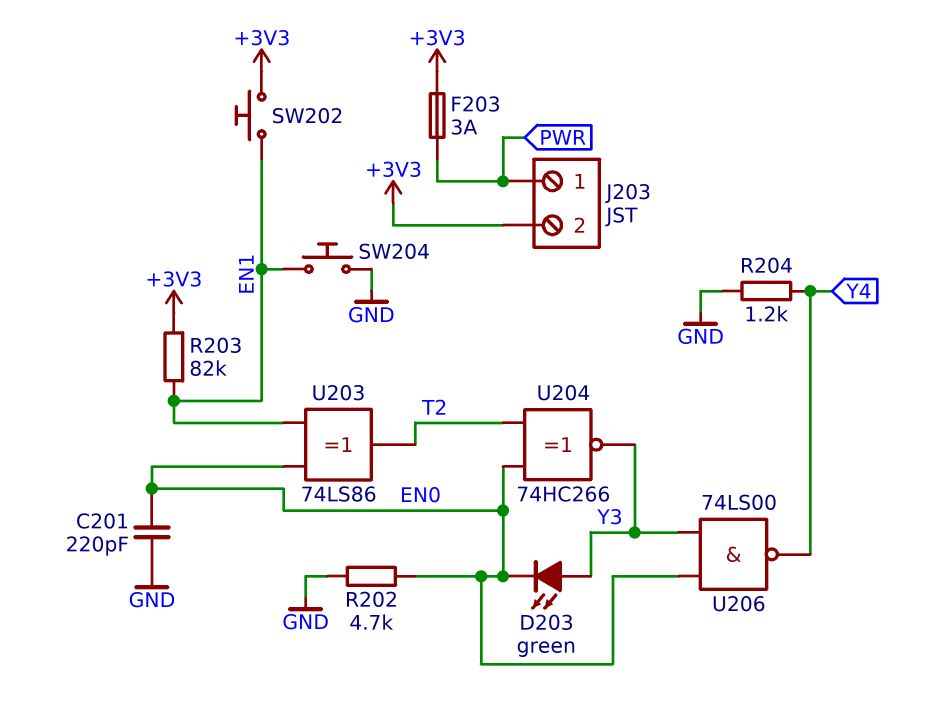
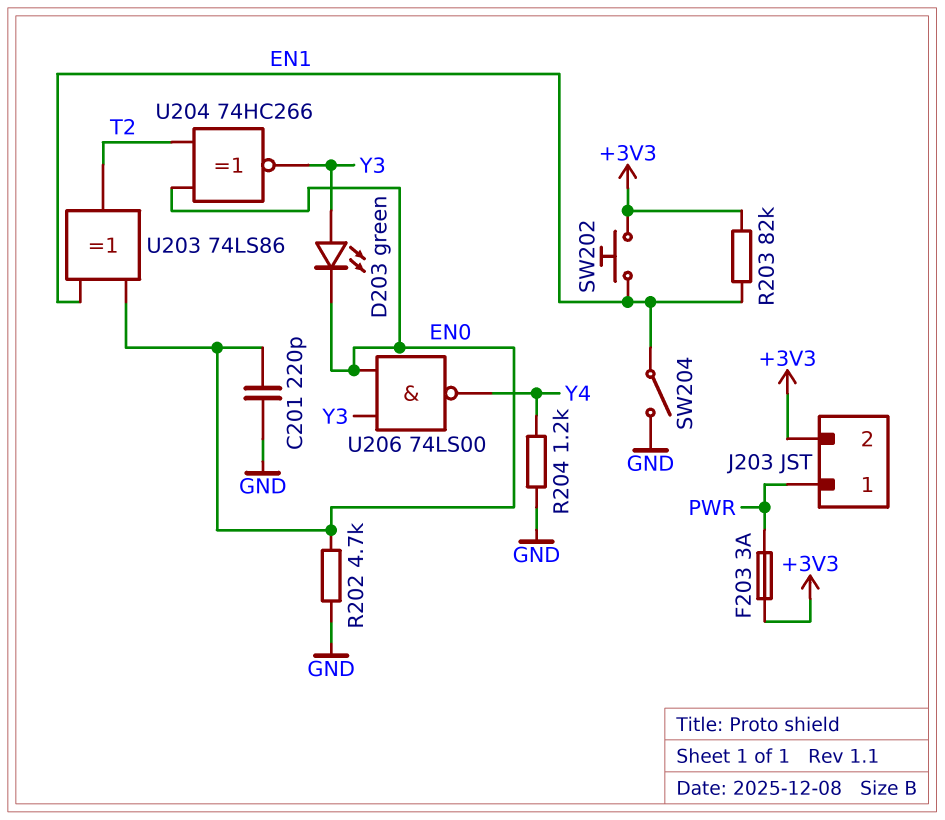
SW204: button (EN1, GND) -> switch (EN1, GND)

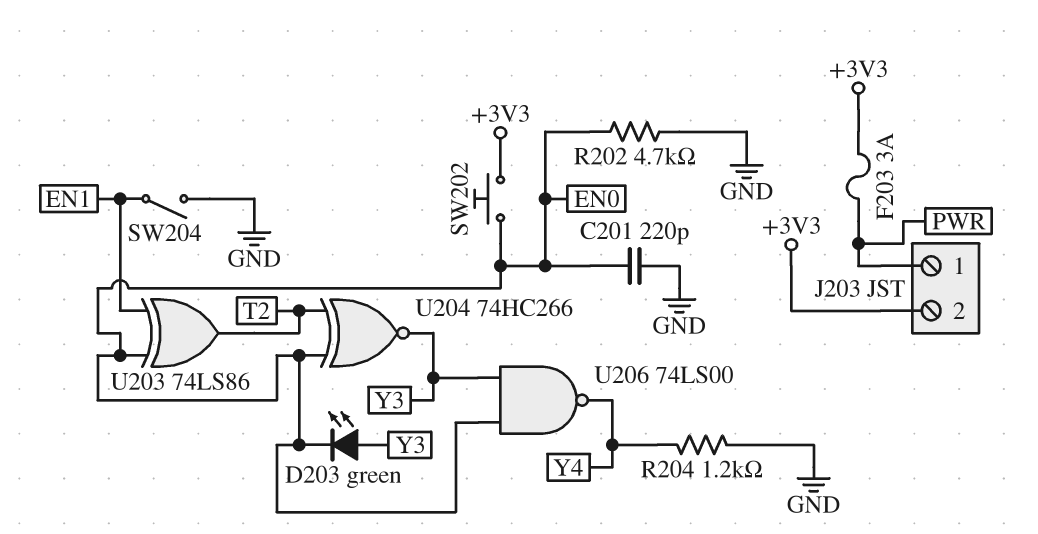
R203: 82k (+3V3, EN1) -> none
SW202: button (+3V3, EN1) -> button (+3V3, EN0)

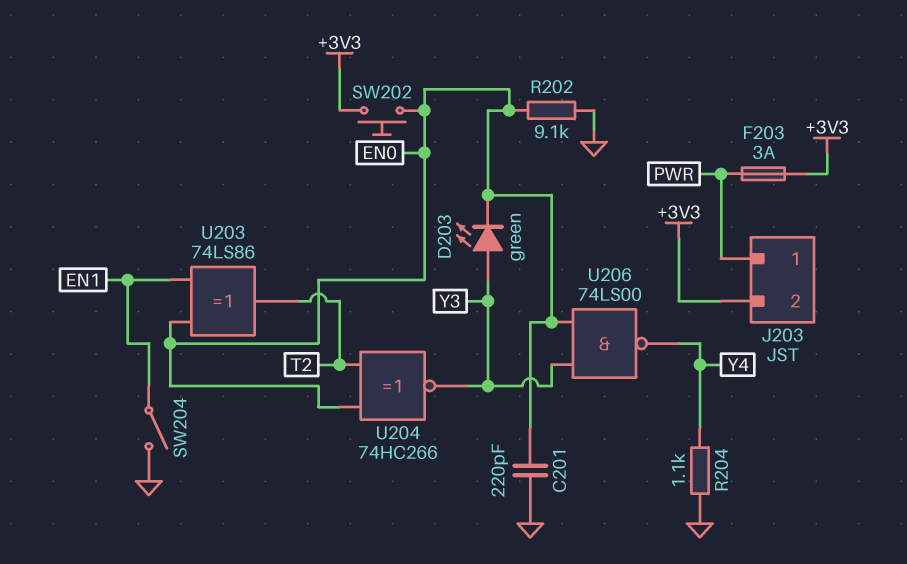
R202: 4.7k (EN0, GND) -> 9.1k (EN0, GND)
R204: 1.2k (GND, Y4) -> 1.1k (GND, Y4)

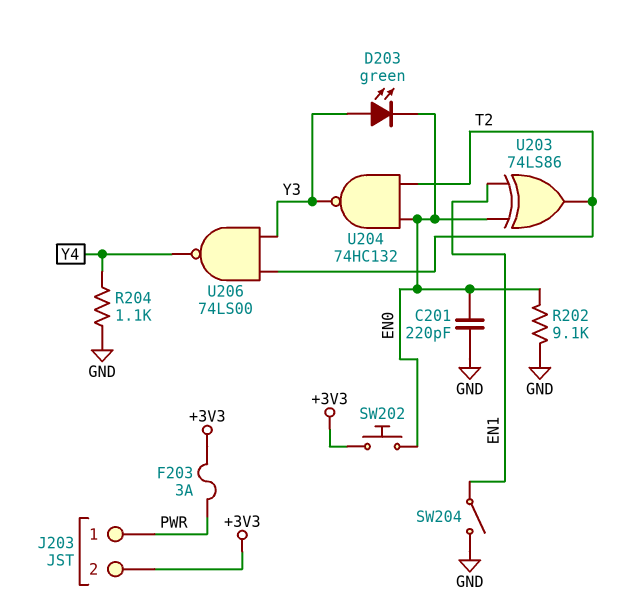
U204: XNOR 74HC266 (in EN0, in T2, out Y3) -> NAND 74HC132 (in EN0, in T2, out Y3)
U206: NAND 74LS00 (in EN0, in Y3, out Y4) -> NAND 74LS00 (in T2, in Y3, out Y4)

